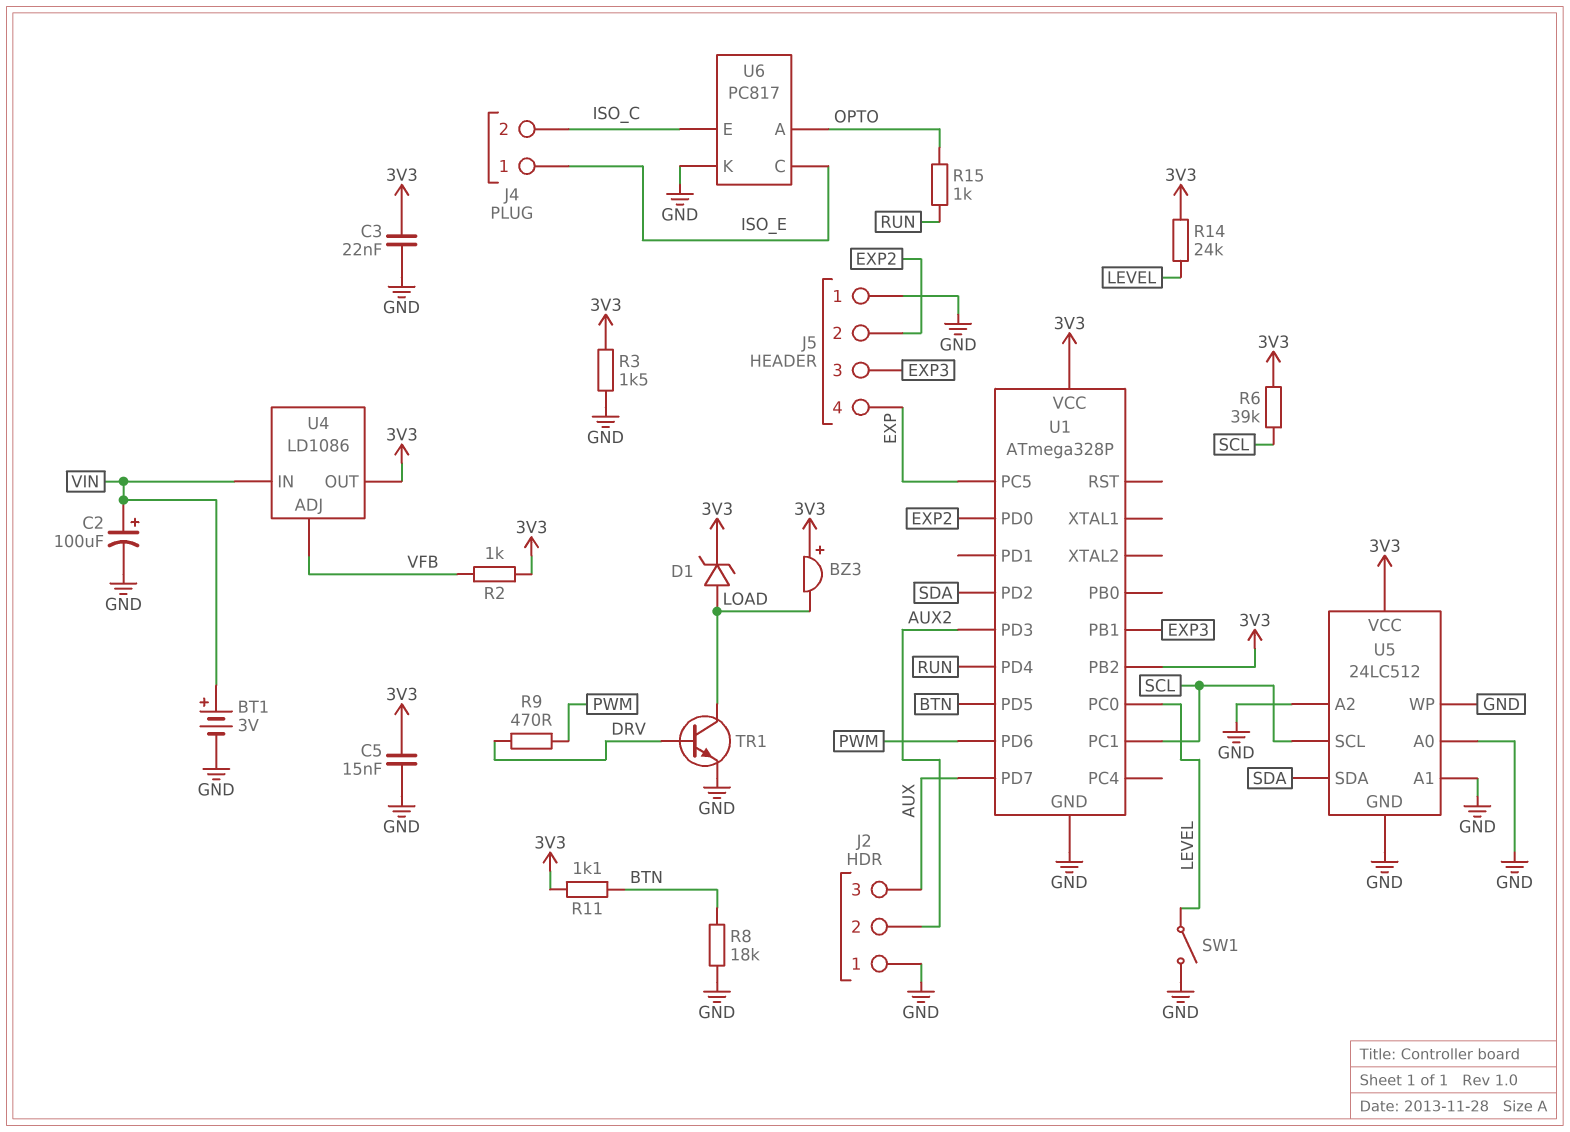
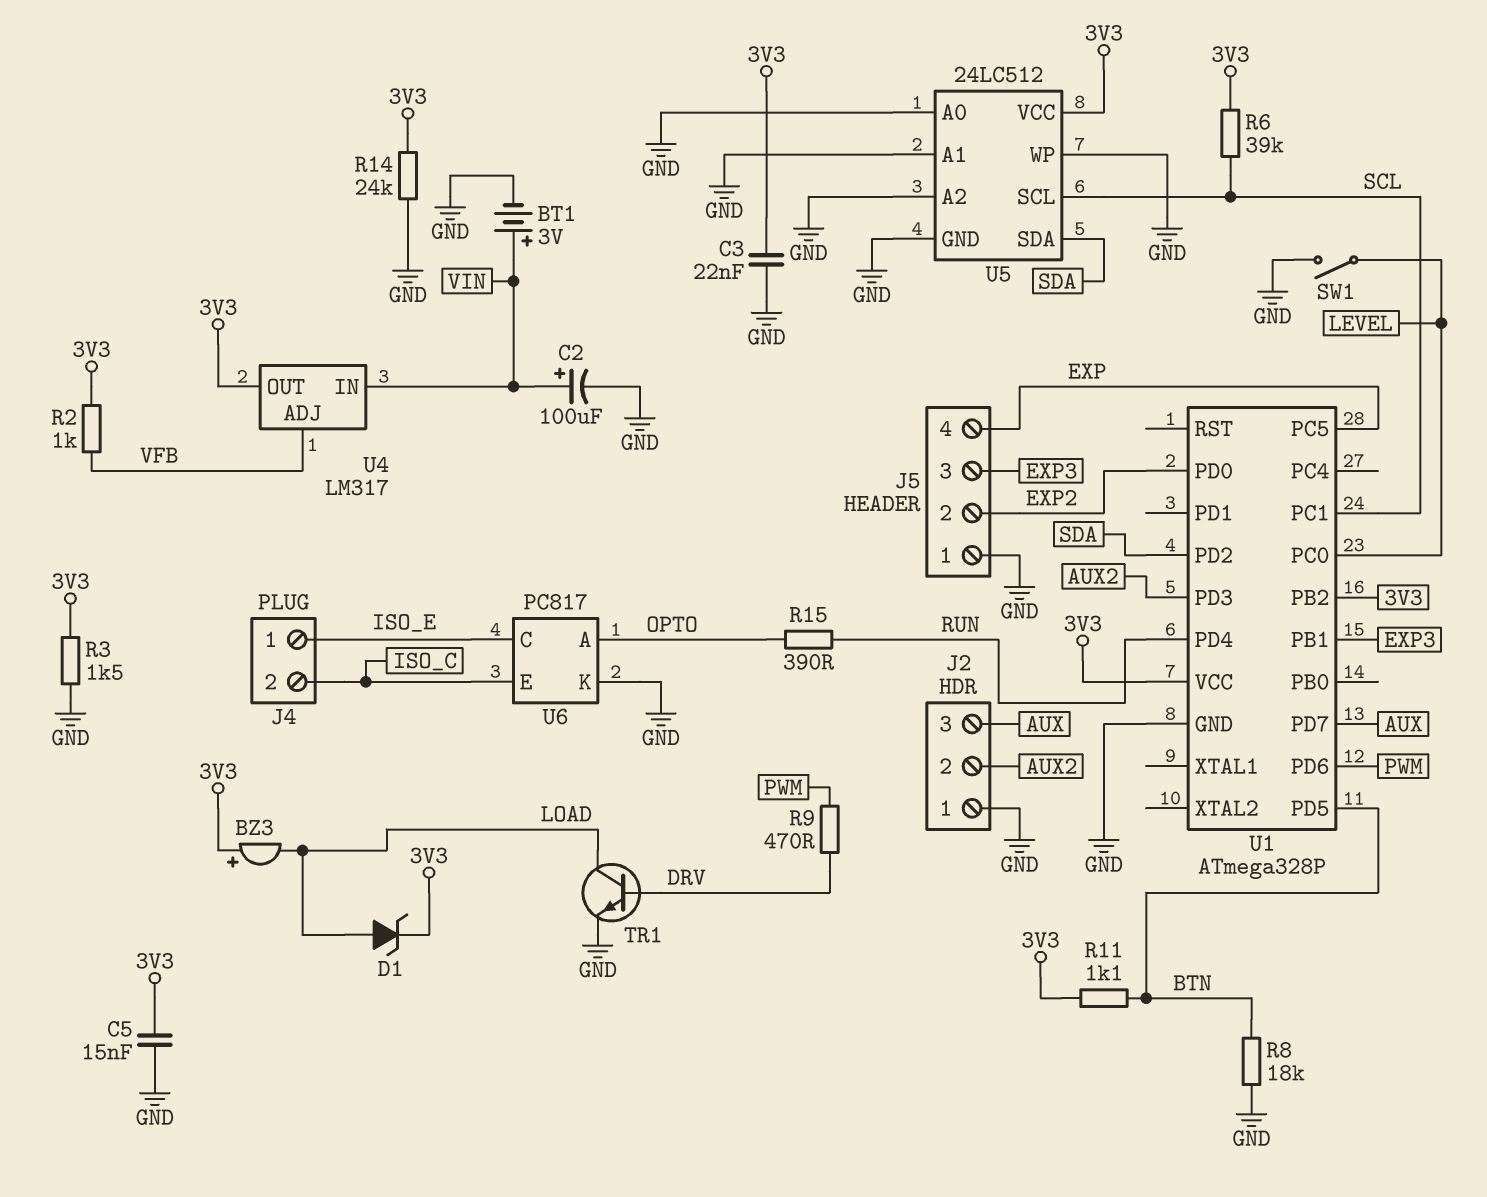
R14: 24k (3V3, LEVEL) -> 24k (3V3, GND)
R15: 1k (OPTO, RUN) -> 390 (OPTO, RUN)
U4: LD1086 -> LM317

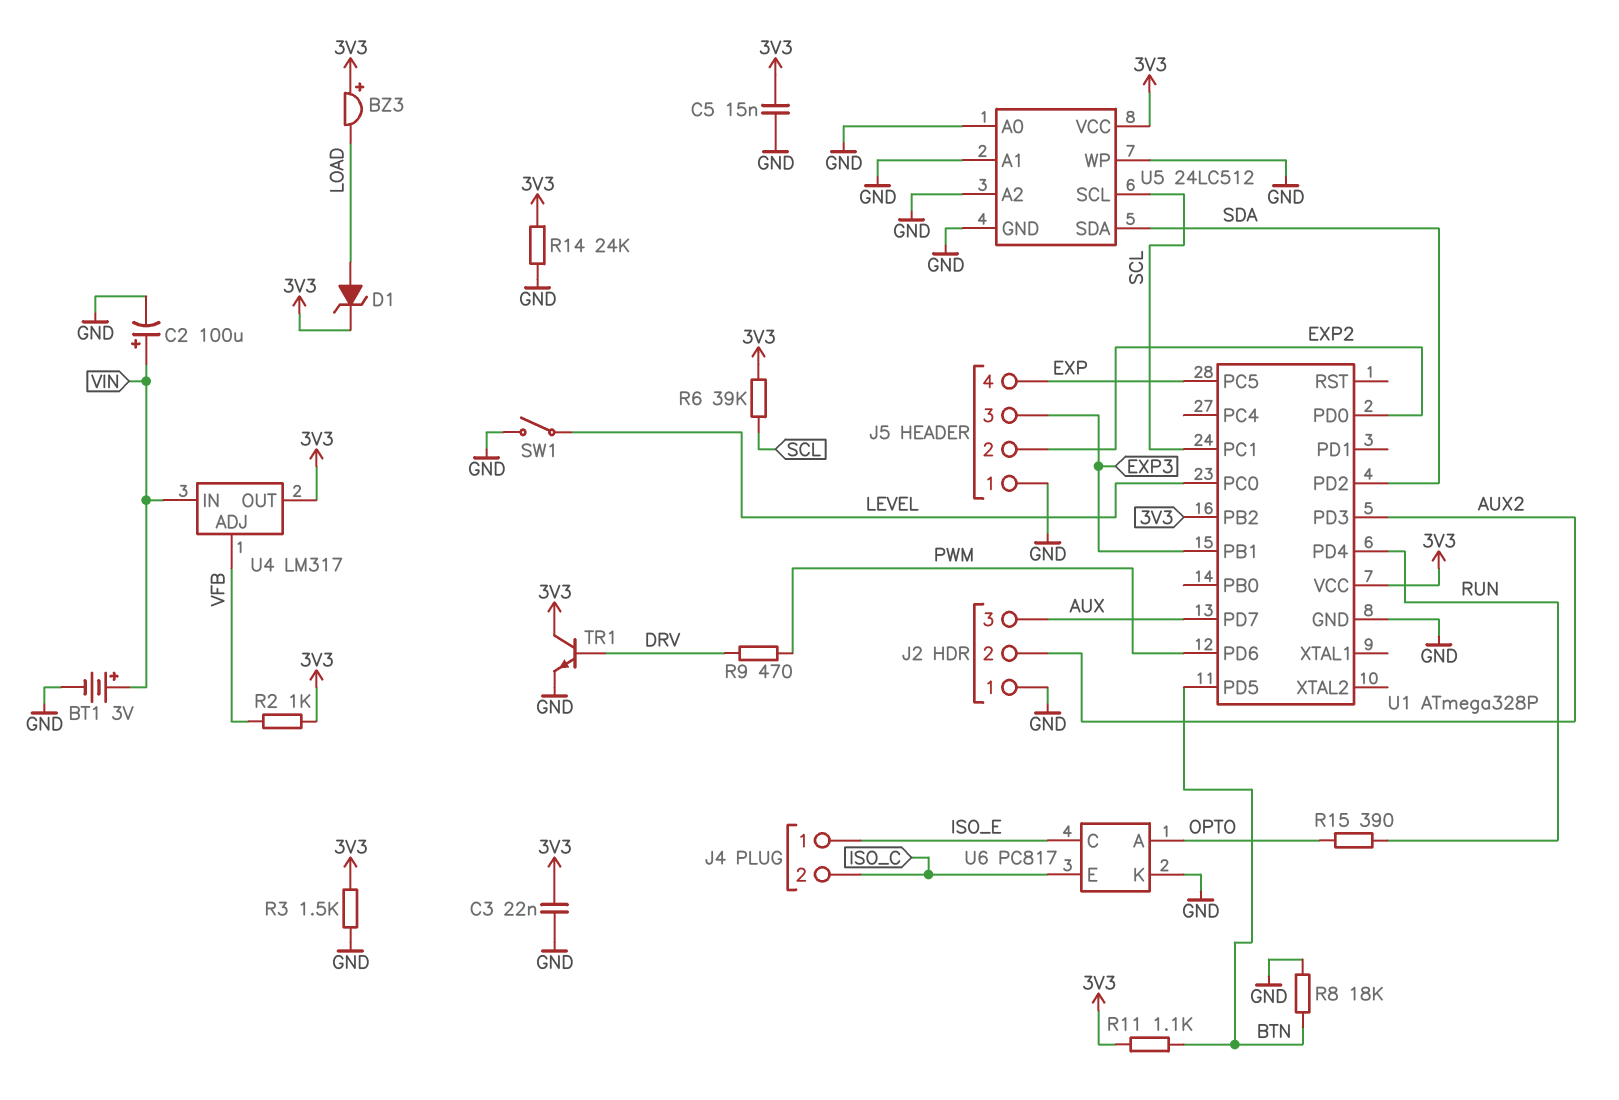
TR1: NPN (B DRV, C LOAD, E GND) -> NPN (B DRV, C 3V3, E GND)

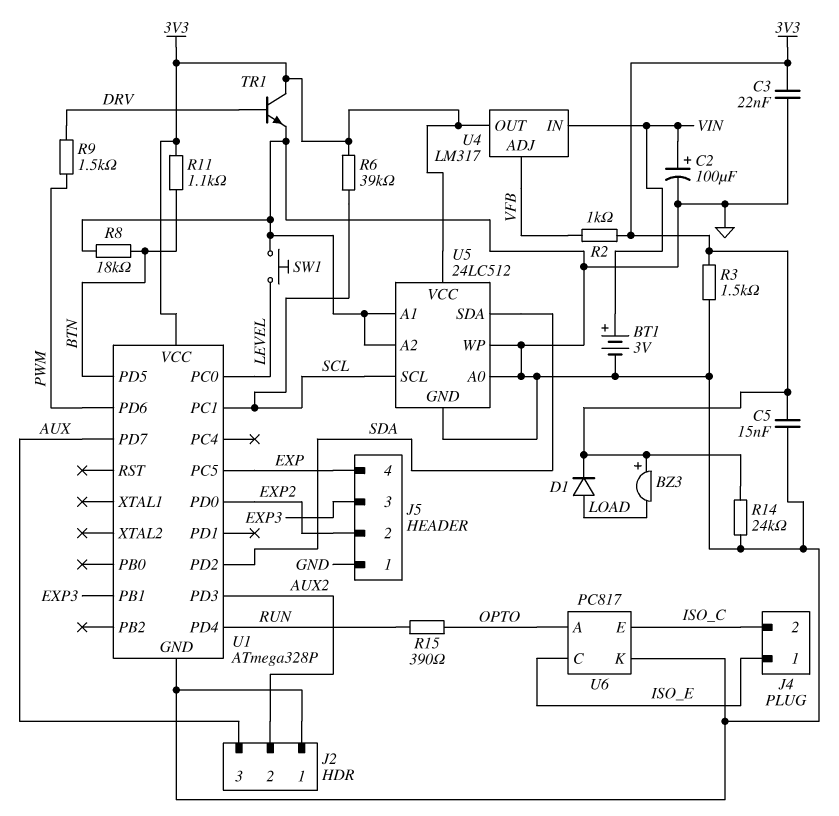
D1: zener (A LOAD, K 3V3) -> diode (A LOAD, K 3V3)
R9: 470 (DRV, PWM) -> 1.5k (DRV, PWM)
SW1: switch (GND, LEVEL) -> button (GND, LEVEL)
U1 pin PB2: 3V3 -> none

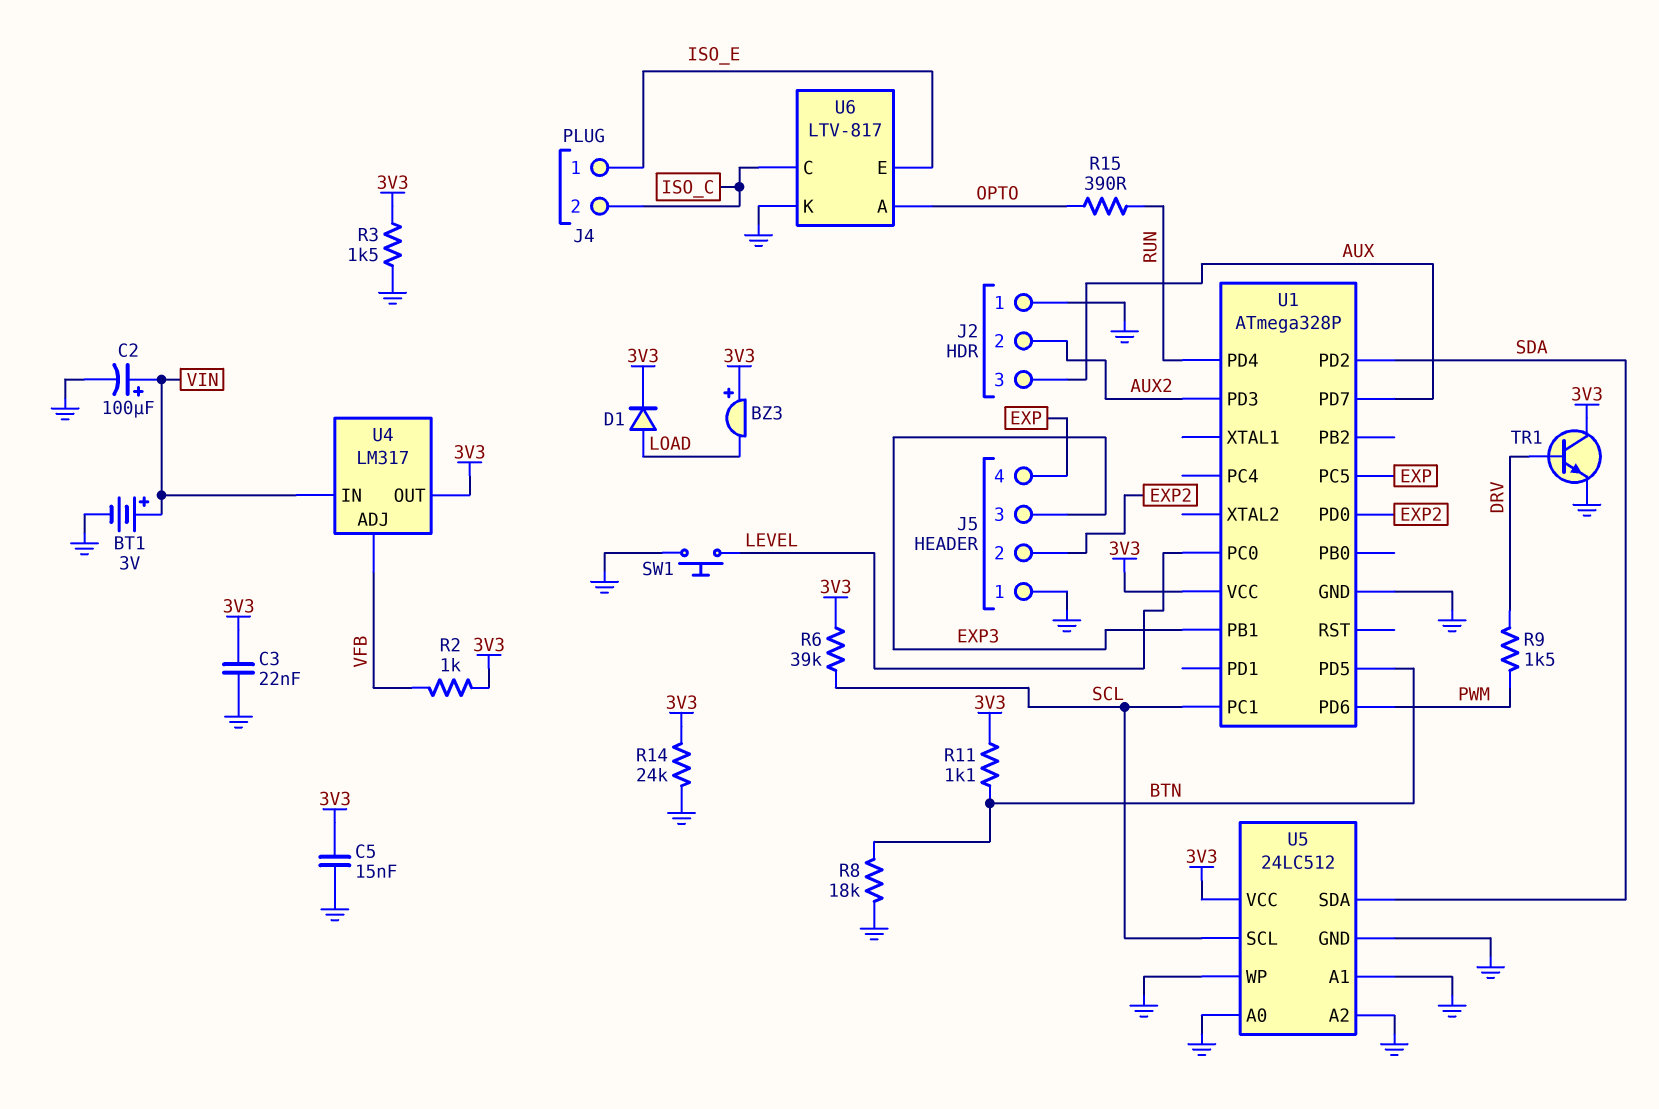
U6: PC817 -> LTV-817
U6 pin C: ISO_E -> ISO_C
U6 pin E: ISO_C -> ISO_E

